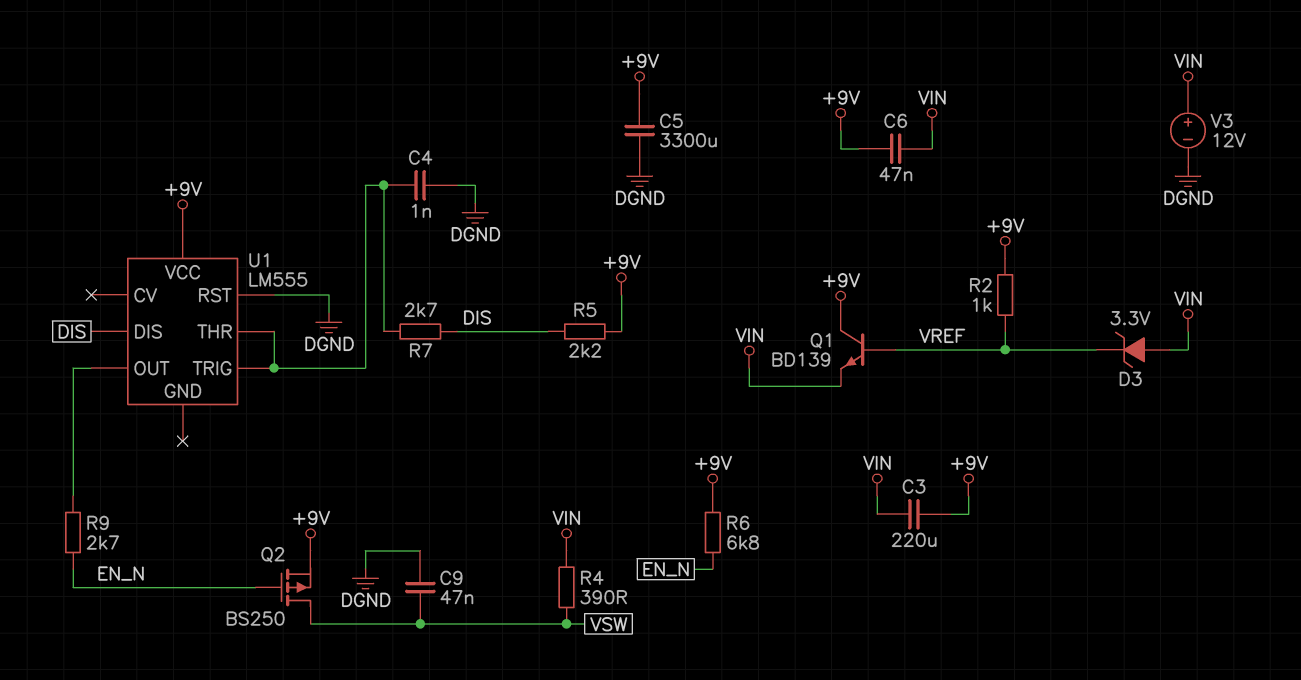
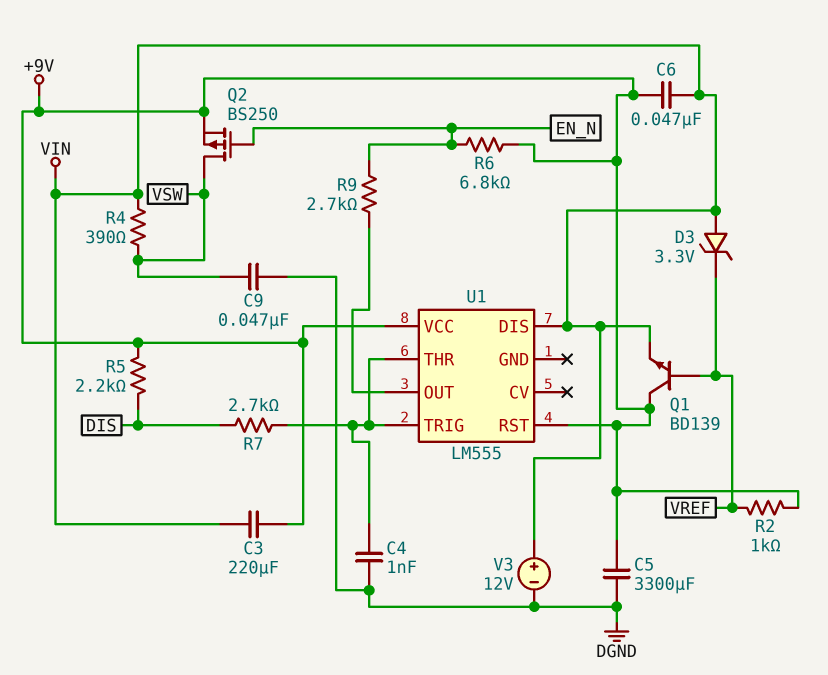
U1 pin DIS: DIS -> VIN
U1 pin RST: DGND -> +9V

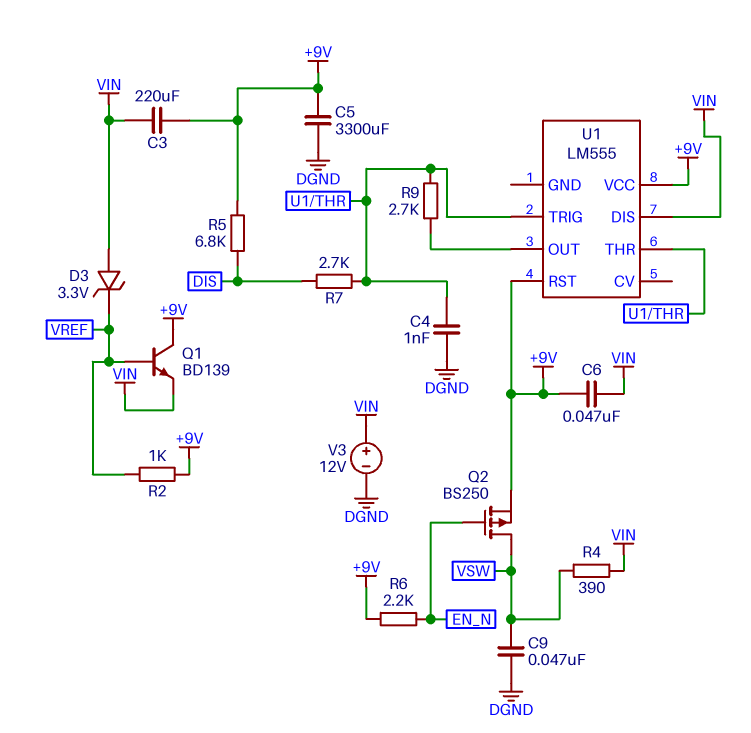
R5: 2.2k (+9V, DIS) -> 6.8k (+9V, DIS)
R6: 6.8k (+9V, EN_N) -> 2.2k (+9V, EN_N)
R9: 2.7k (EN_N, U1/OUT) -> 2.7k (U1/OUT, U1/THR)

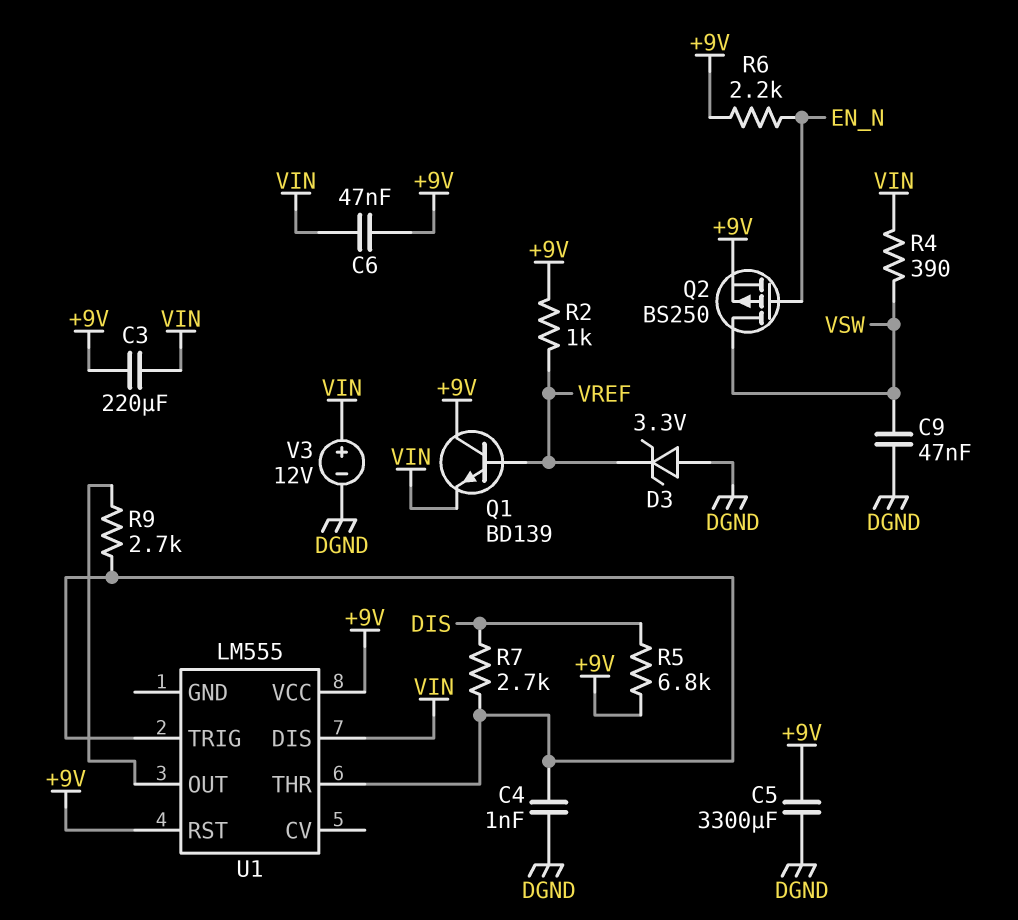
D3: zener 3.3V (A VIN, K VREF) -> zener 3.3V (A DGND, K VREF)

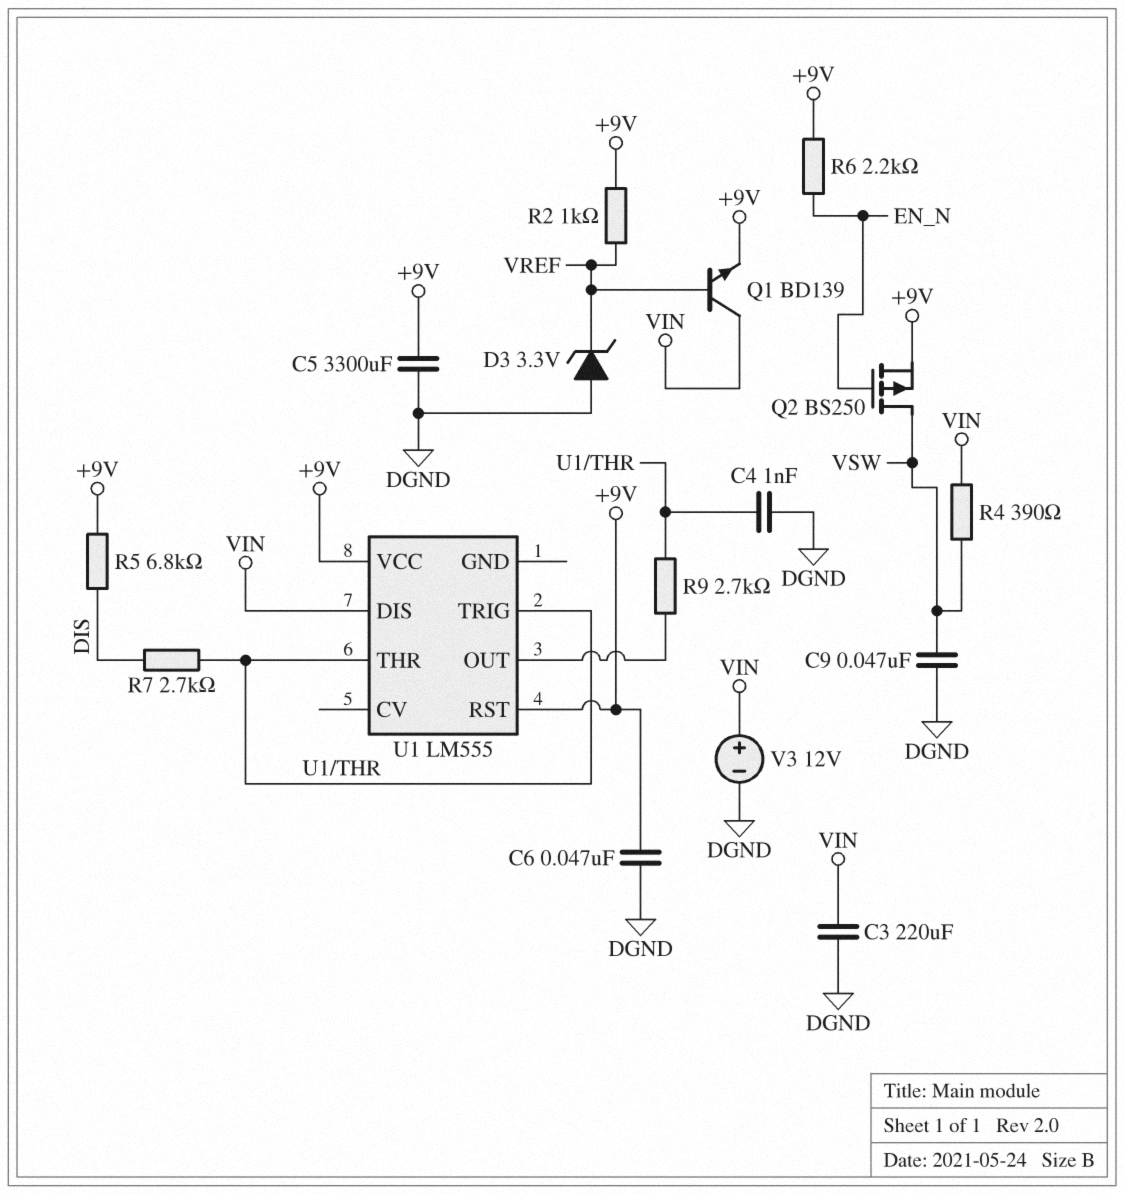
C3: 220uF (+9V, VIN) -> 220uF (DGND, VIN)
C6: 47nF (+9V, VIN) -> 47nF (+9V, DGND)
Q1: NPN BD139 (B VREF, C +9V, E VIN) -> NPN BD139 (B VREF, C VIN, E +9V)

